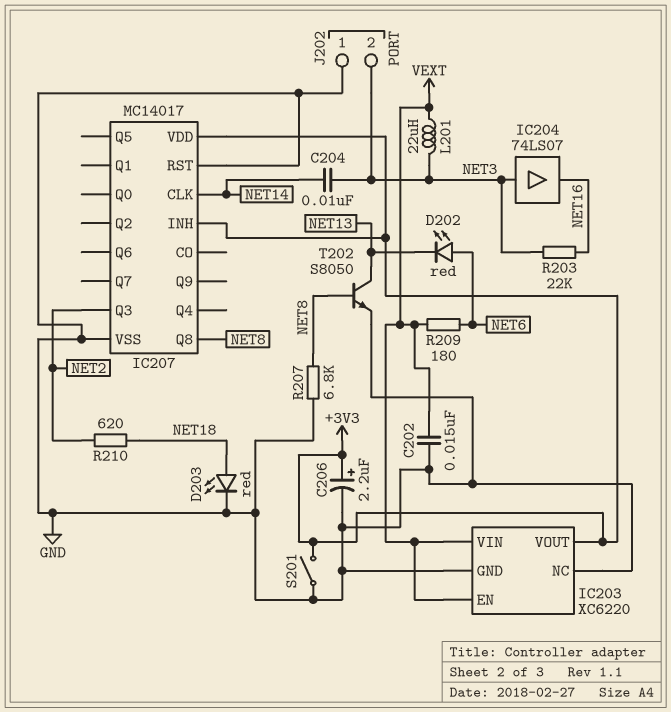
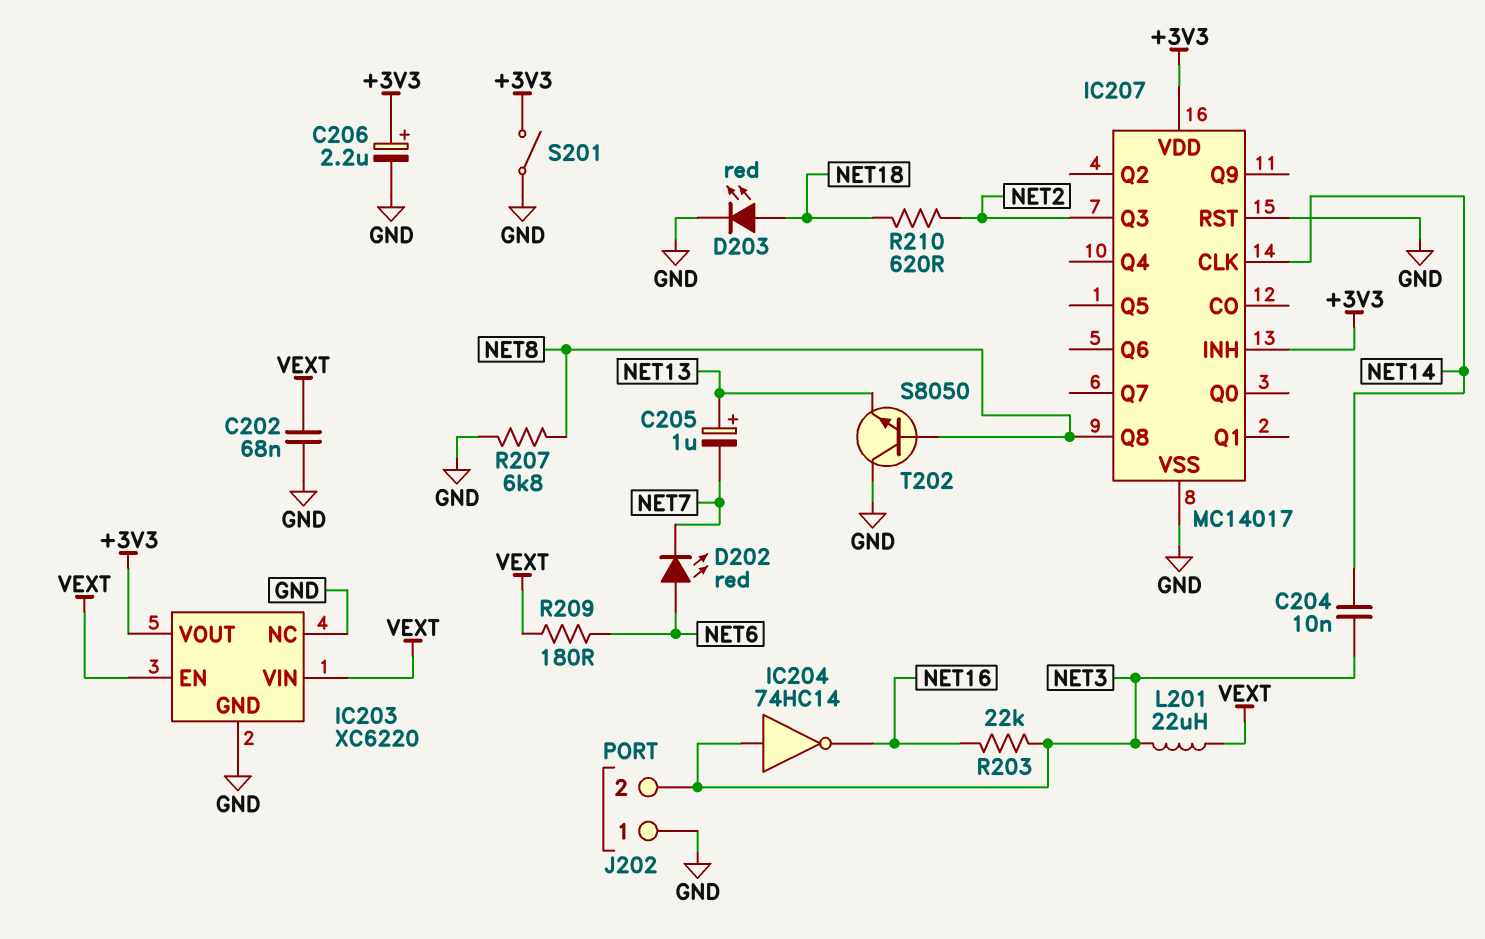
C202: 15nF (GND, VEXT) -> 68nF (GND, VEXT)
C205: none -> 1uF (plus NET13, minus NET7)
D202: LED red (A NET6, K NET13) -> LED red (A NET6, K NET7)
IC204: buffer 74LS07 (in NET3, out NET16) -> NOT 74HC14 (in NET3, out NET16)
T202: NPN S8050 (B NET8, C NET13, E GND) -> NPN S8050 (B NET8, C GND, E NET13)

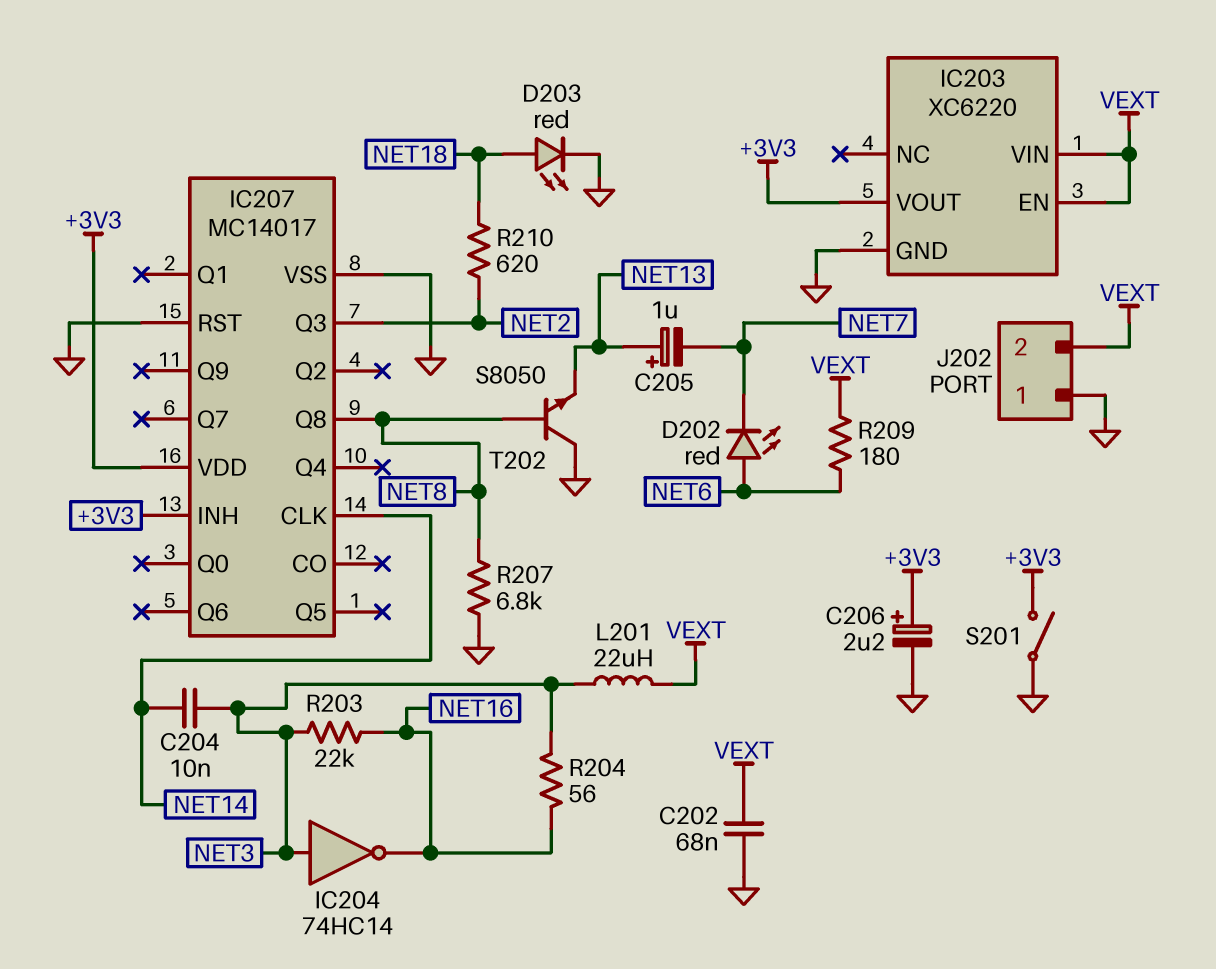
IC203 pin NC: GND -> none
J202 pin 2: NET3 -> VEXT
R204: none -> 56 (NET3, NET16)

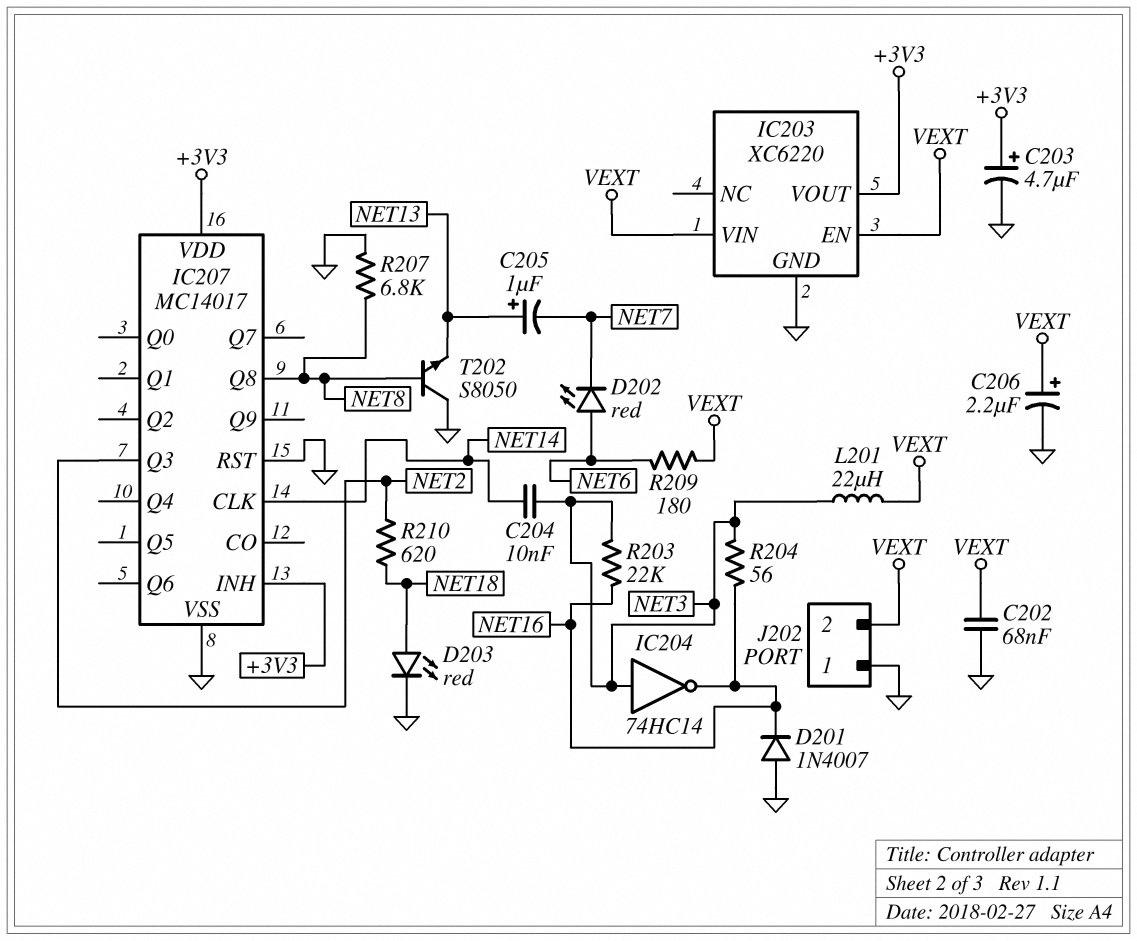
C203: none -> 4.7uF (plus +3V3, minus GND)
C206: 2.2uF (plus +3V3, minus GND) -> 2.2uF (plus VEXT, minus GND)
D201: none -> diode 1N4007 (A GND, K NET16)
S201: switch (+3V3, GND) -> none

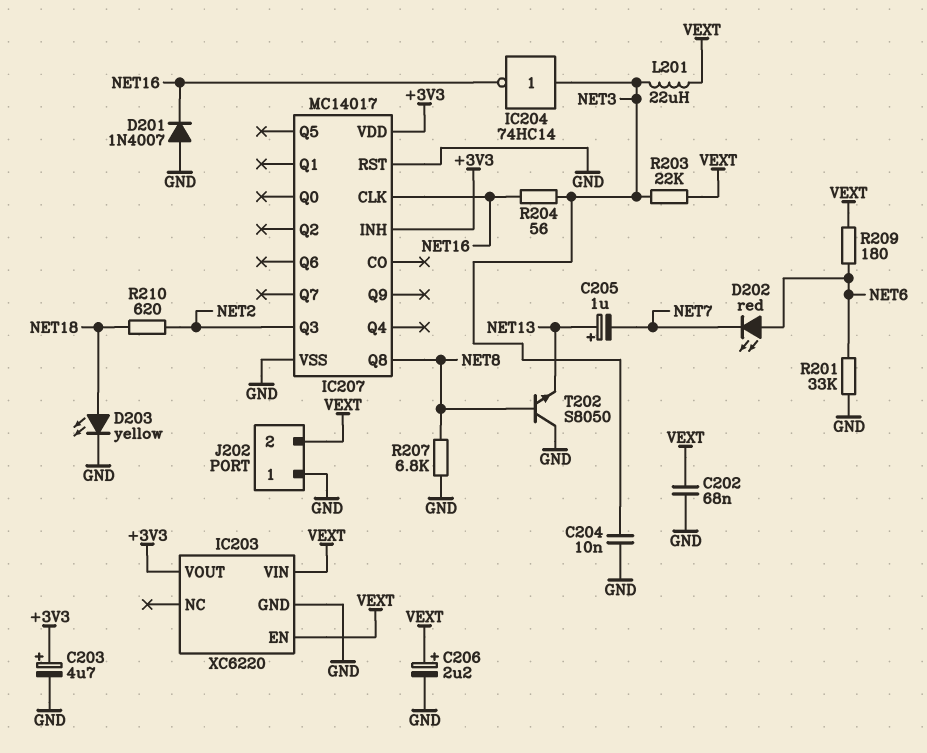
C204: 10nF (NET3, NET14) -> 10nF (GND, NET3)
D203: LED red (A NET18, K GND) -> LED yellow (A NET18, K GND)
IC207 pin CLK: NET14 -> NET16
R201: none -> 33k (GND, NET6)
R203: 22k (NET3, NET16) -> 22k (NET3, VEXT)

